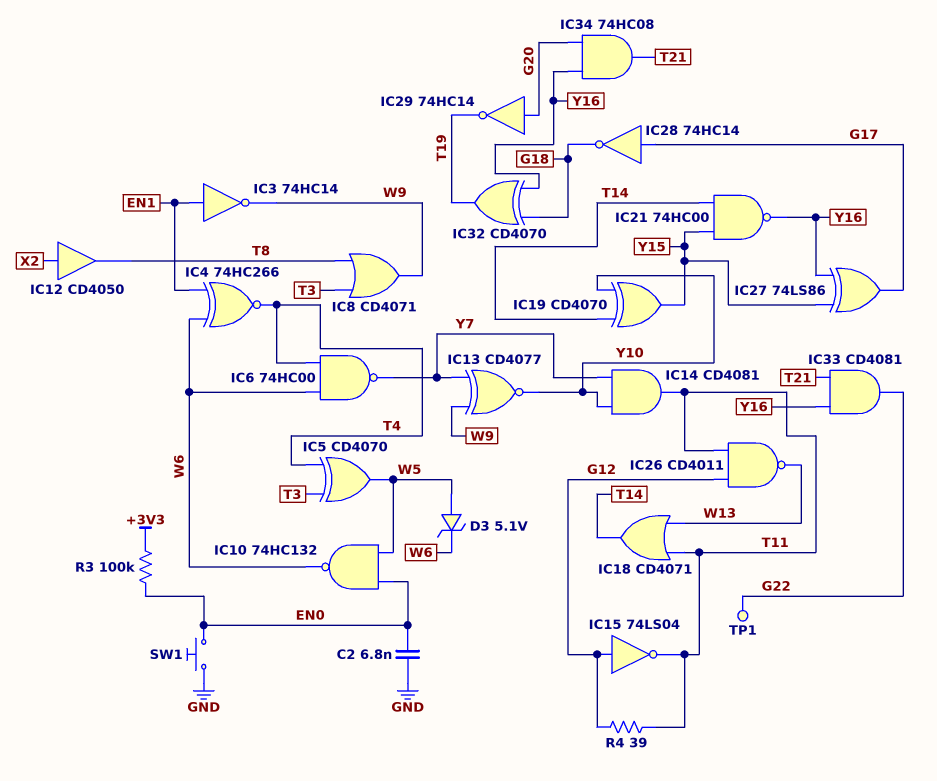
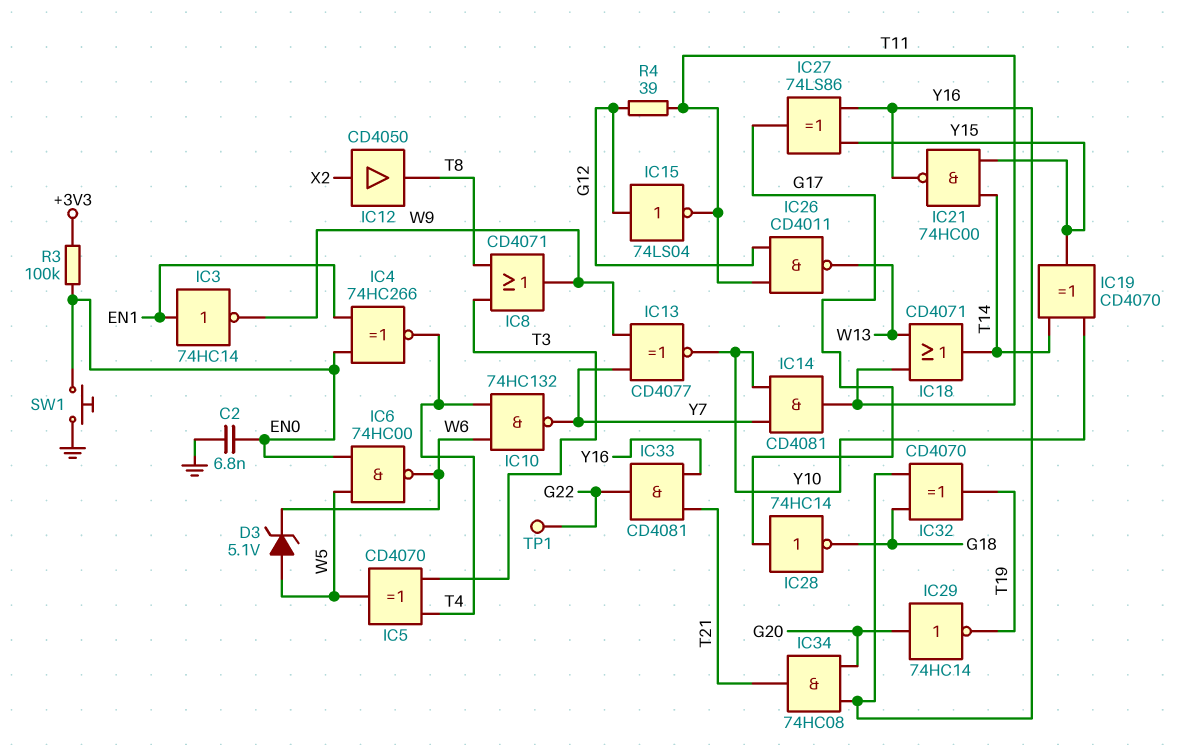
IC4: XNOR 74HC266 (in EN1, in W6, out T4) -> XNOR 74HC266 (in EN0, in EN1, out T4)
IC6: NAND 74HC00 (in T4, in W6, out Y7) -> NAND 74HC00 (in EN0, in W5, out W6)
IC10: NAND 74HC132 (in EN0, in W5, out W6) -> NAND 74HC132 (in T4, in W6, out Y7)

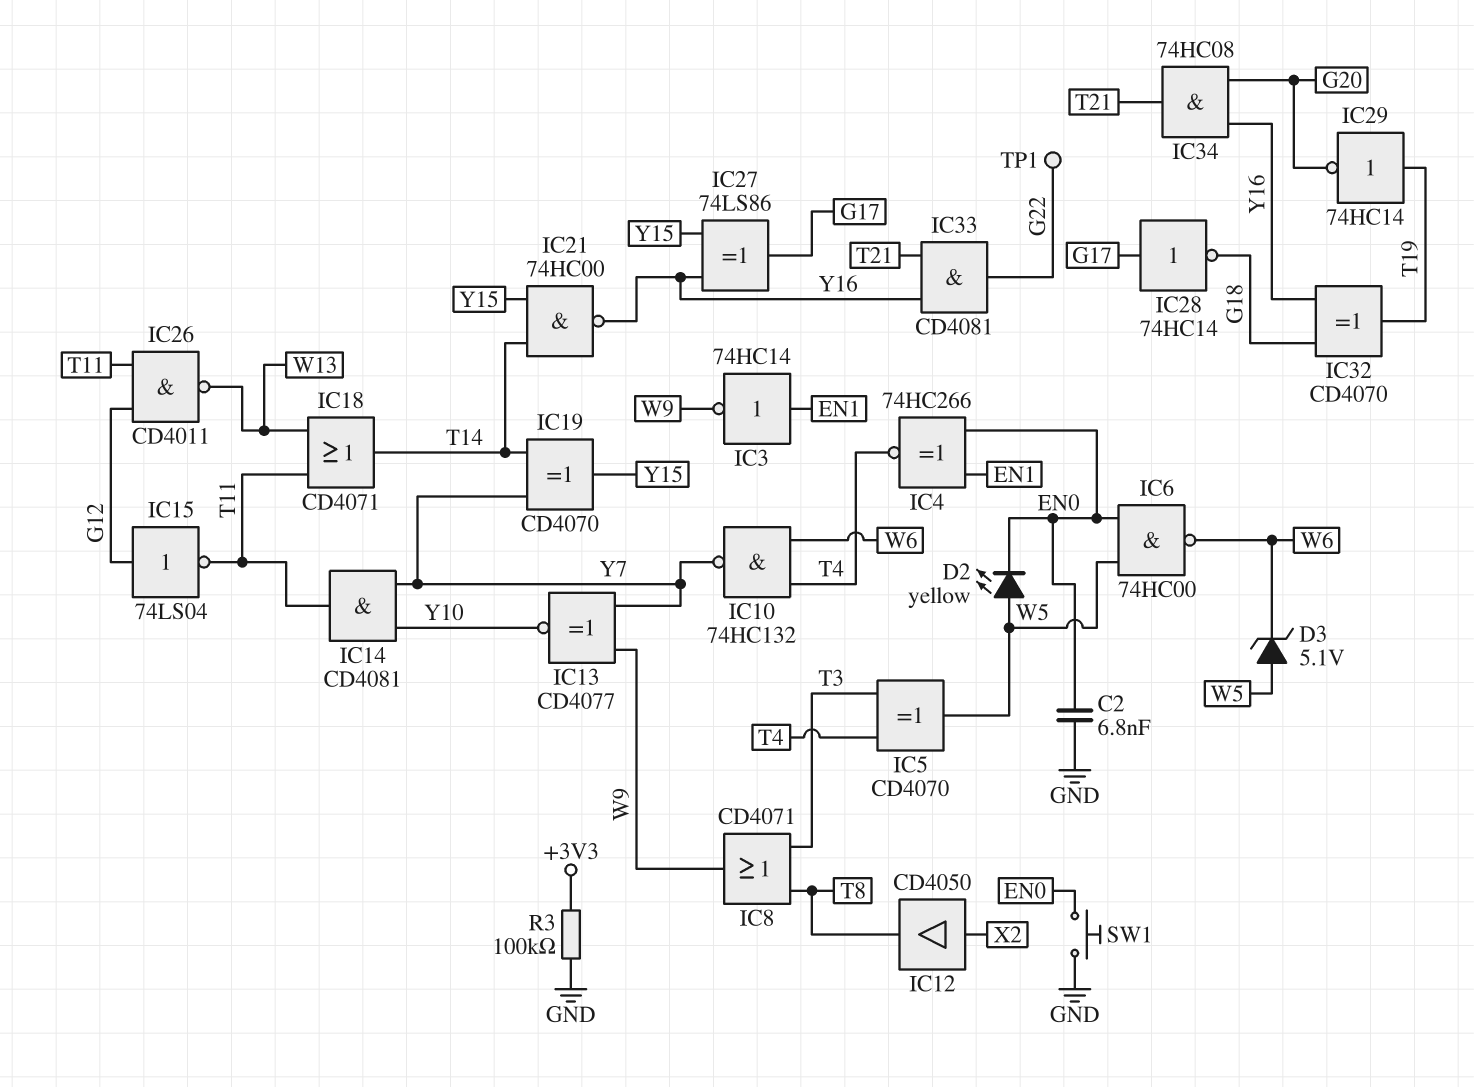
D2: none -> LED yellow (A W5, K EN0)
IC19: XOR CD4070 (in T14, in Y10, out Y15) -> XOR CD4070 (in T14, in Y7, out Y15)
IC29: NOT 74HC14 (in G20, out T19) -> NOT 74HC14 (in T19, out G20)
R3: 100k (+3V3, EN0) -> 100k (+3V3, GND)
R4: 39 (G12, T11) -> none

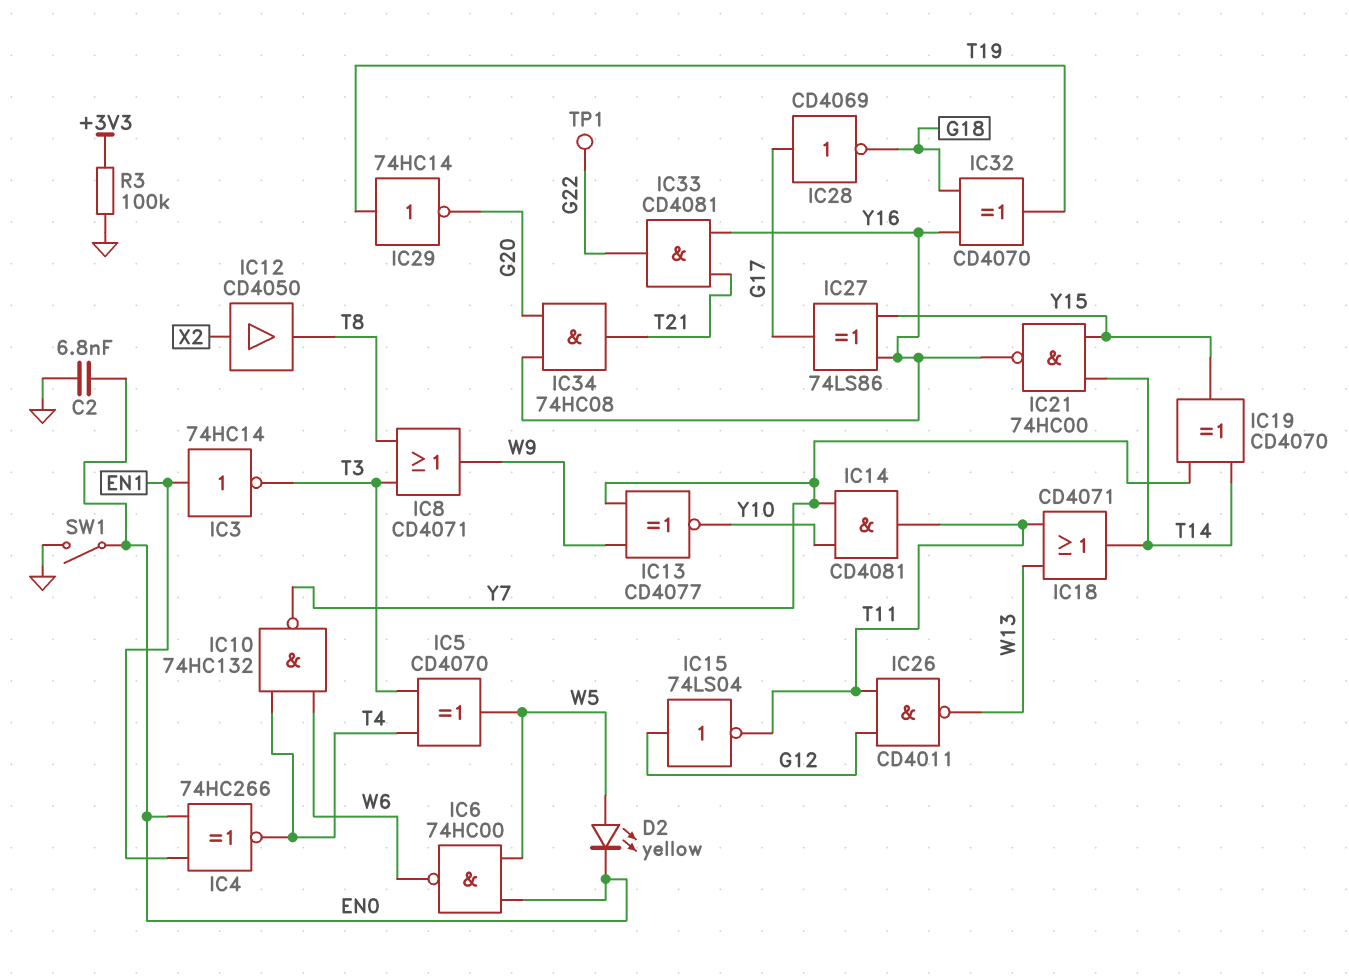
D3: zener 5.1V (A W5, K W6) -> none
IC3: NOT 74HC14 (in EN1, out W9) -> NOT 74HC14 (in EN1, out T3)
IC28: NOT 74HC14 (in G17, out G18) -> NOT CD4069 (in G17, out G18)
SW1: button (EN0, GND) -> switch (EN0, GND)

